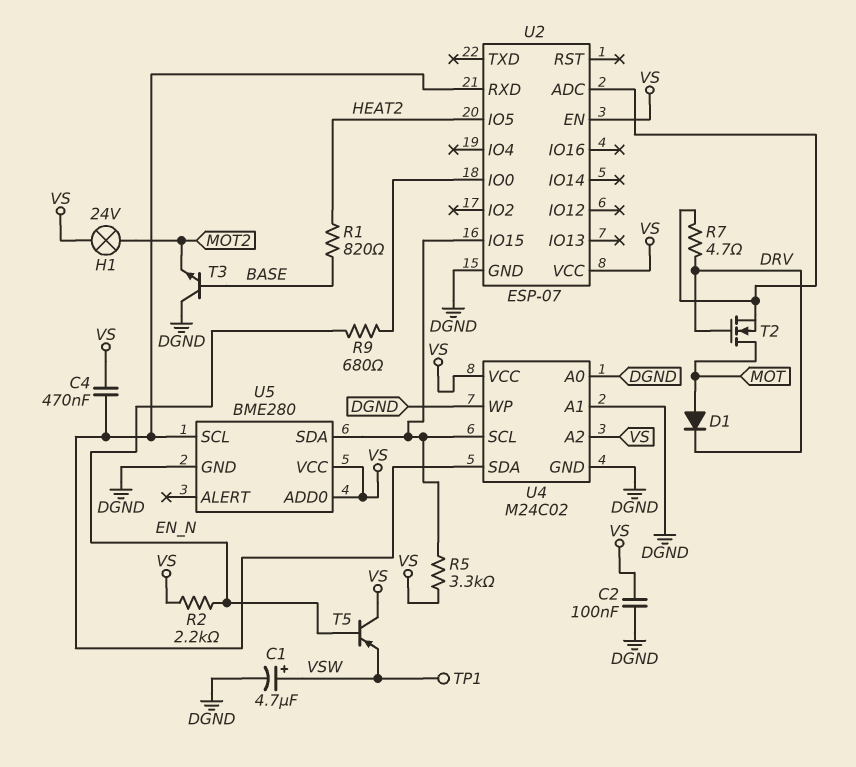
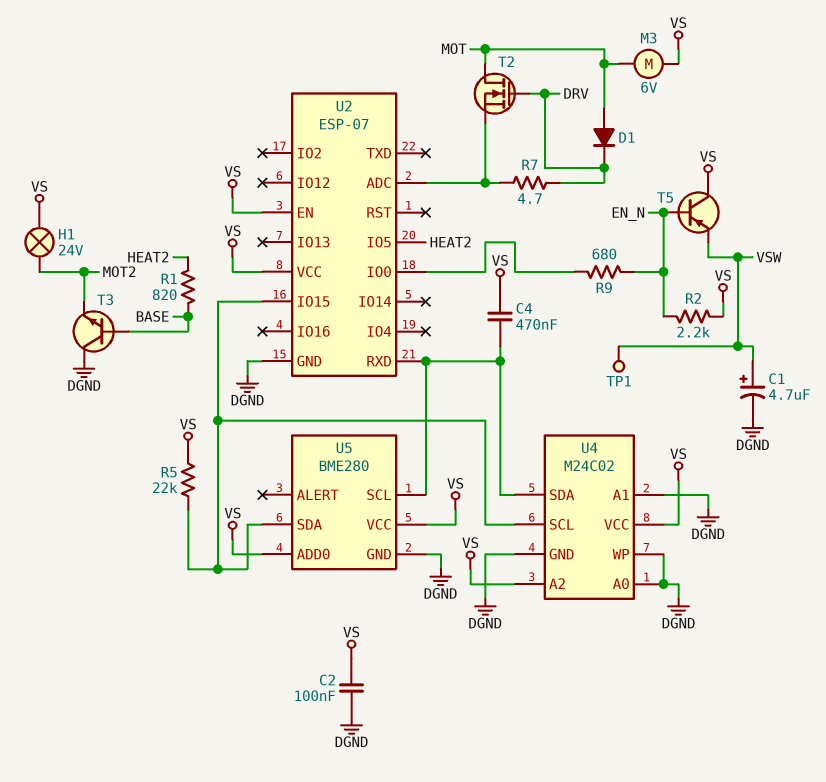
M3: none -> motor 6V (MOT, VS)
R5: 3.3k (U2/IO15, VS) -> 22k (U2/IO15, VS)

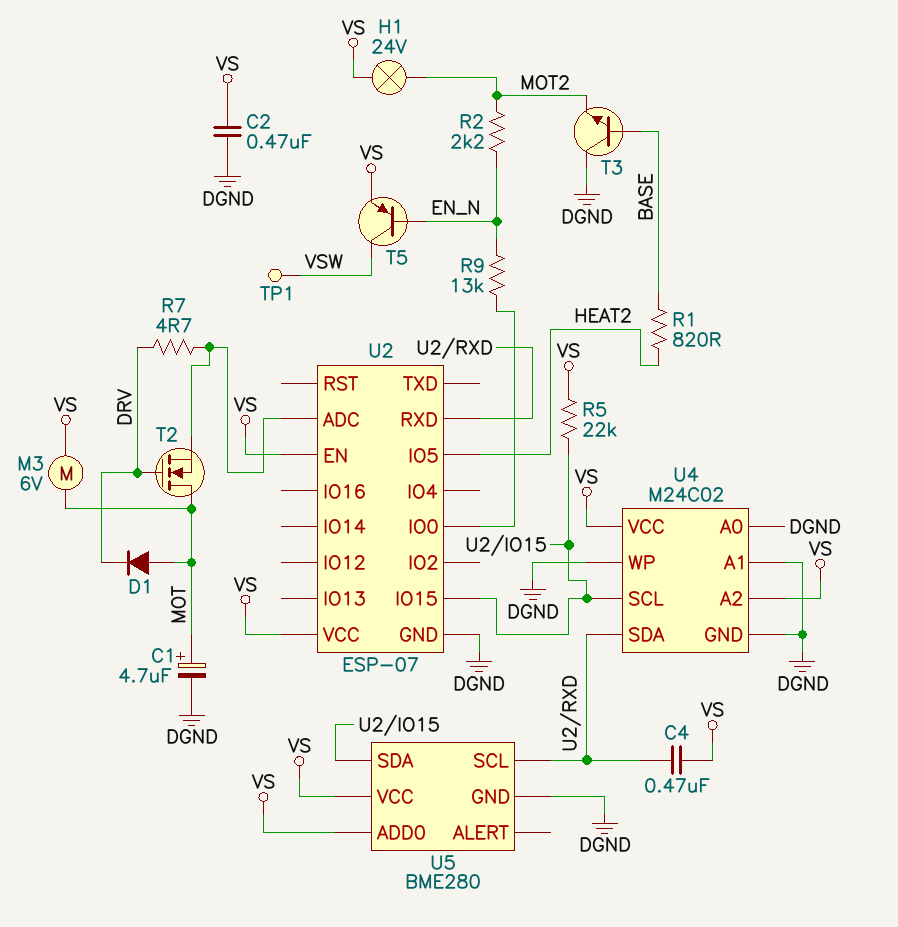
C1: 4.7uF (plus VSW, minus DGND) -> 4.7uF (plus MOT, minus DGND)
C2: 100nF (DGND, VS) -> 470nF (DGND, VS)
R2: 2.2k (EN_N, VS) -> 2.2k (EN_N, MOT2)
R9: 680 (EN_N, U2/IO0) -> 13k (EN_N, U2/IO0)
T5: PNP (B EN_N, C VS, E VSW) -> PNP (B EN_N, C VSW, E VS)

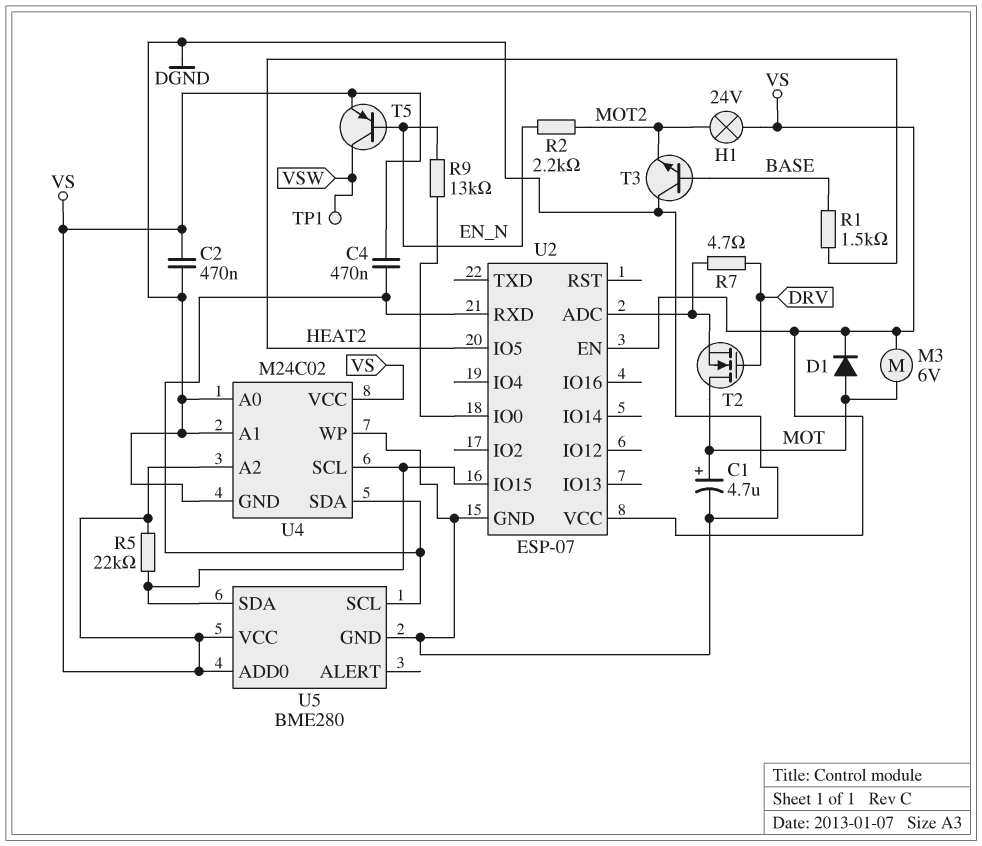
D1: diode (A MOT, K DRV) -> diode (A MOT, K VS)
R1: 820 (BASE, HEAT2) -> 1.5k (BASE, HEAT2)

